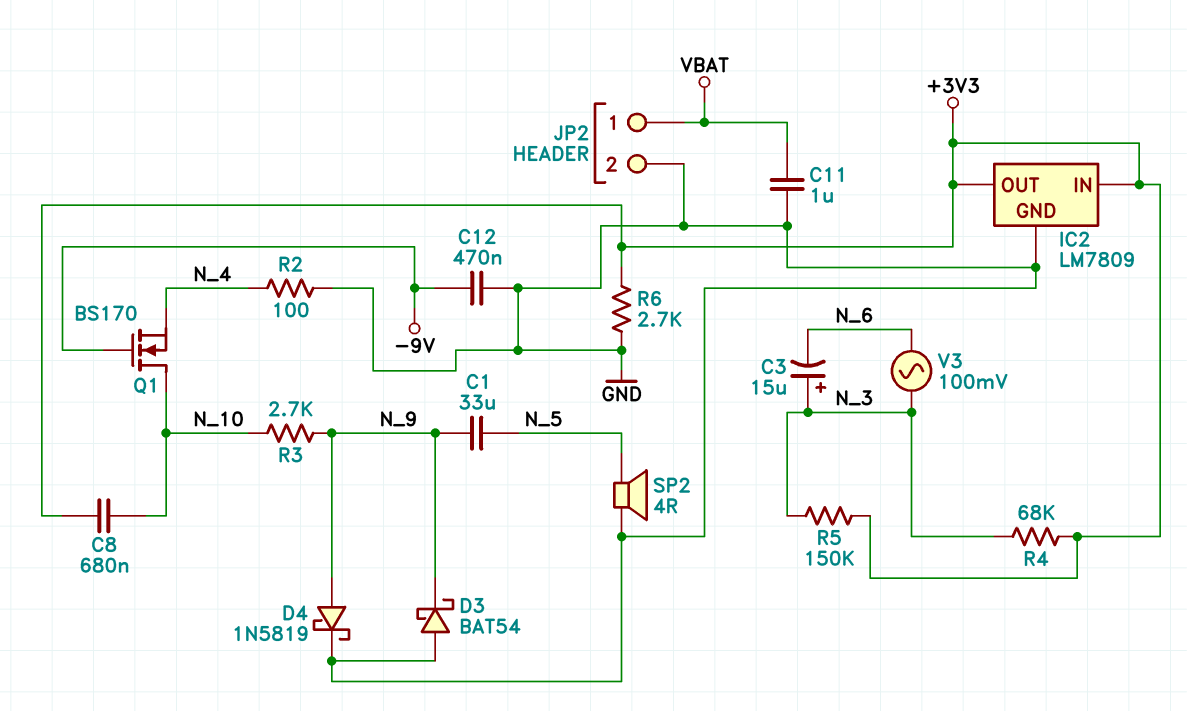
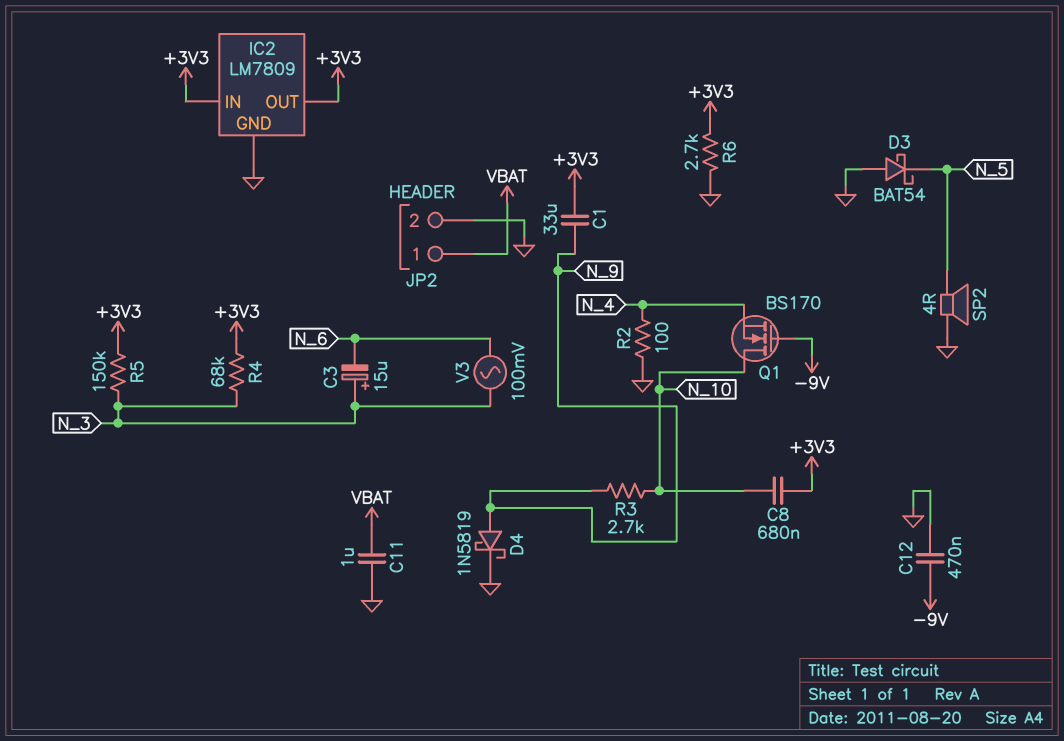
C1: 33uF (N_5, N_9) -> 33uF (+3V3, N_9)
D3: schottky BAT54 (A GND, K N_9) -> schottky BAT54 (A GND, K N_5)

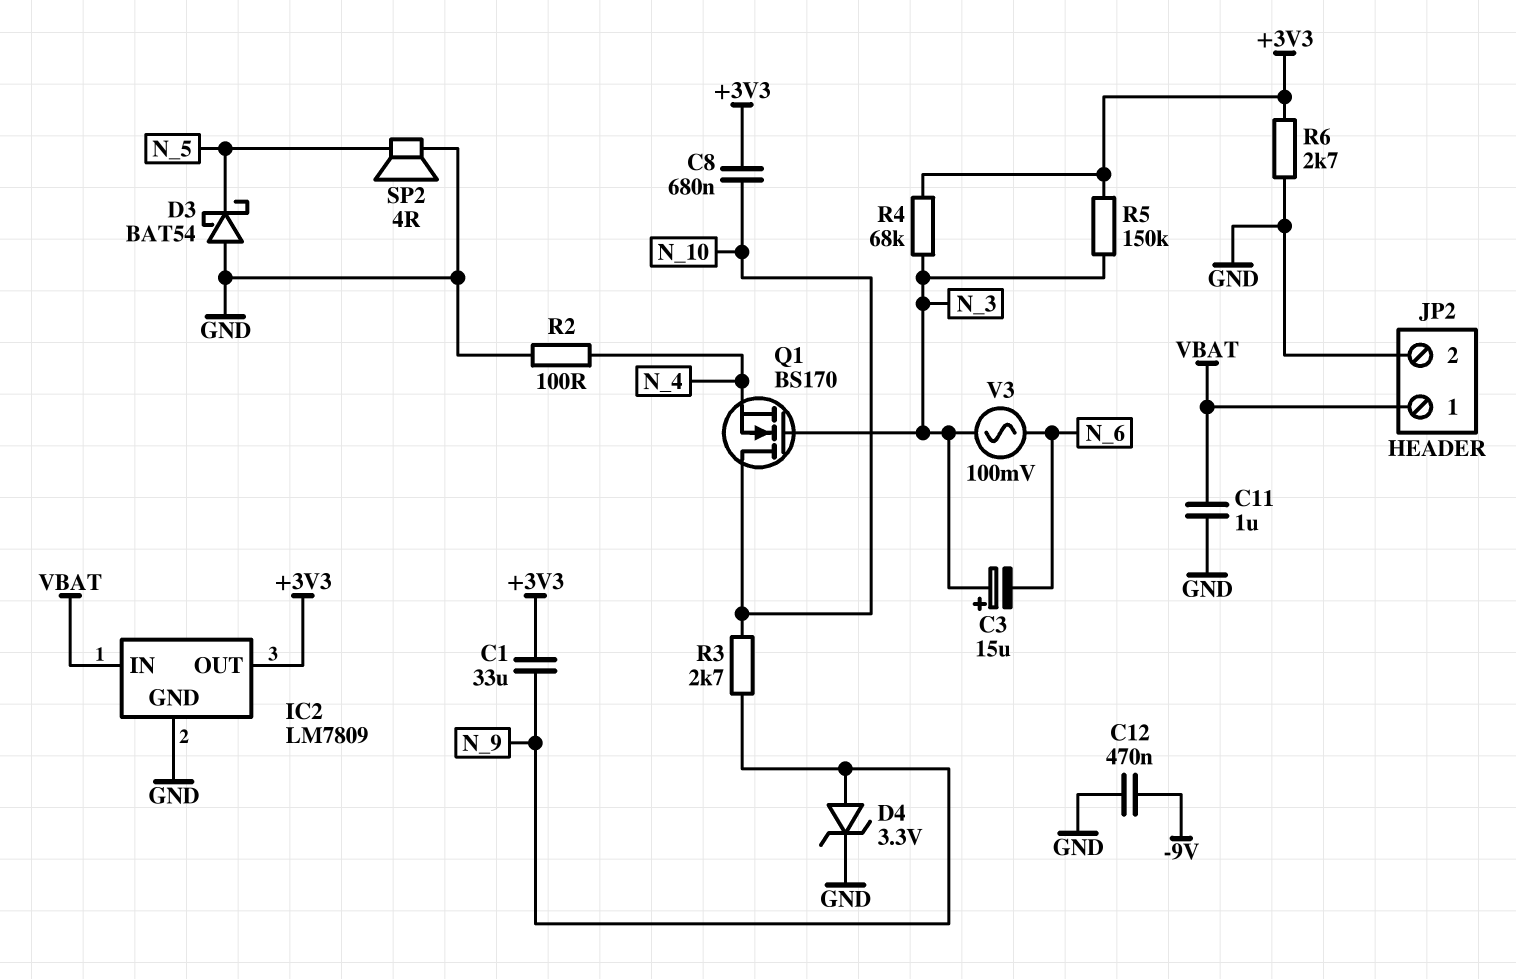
D4: schottky 1N5819 (A N_9, K GND) -> zener 3.3V (A N_9, K GND)
IC2 pin IN: +3V3 -> VBAT
Q1: NMOS BS170 (G -9V, D N_10, S N_4) -> NMOS BS170 (G N_3, D N_10, S N_4)

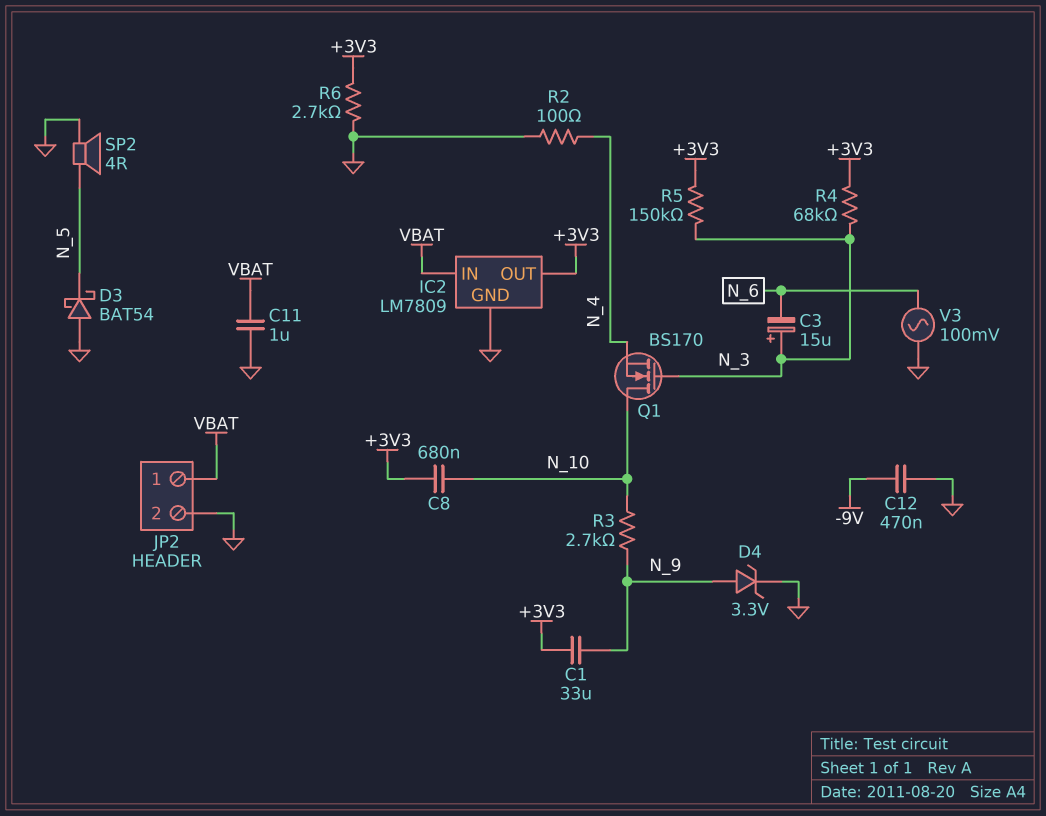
V3: AC 100mV (N_3, N_6) -> AC 100mV (GND, N_6)

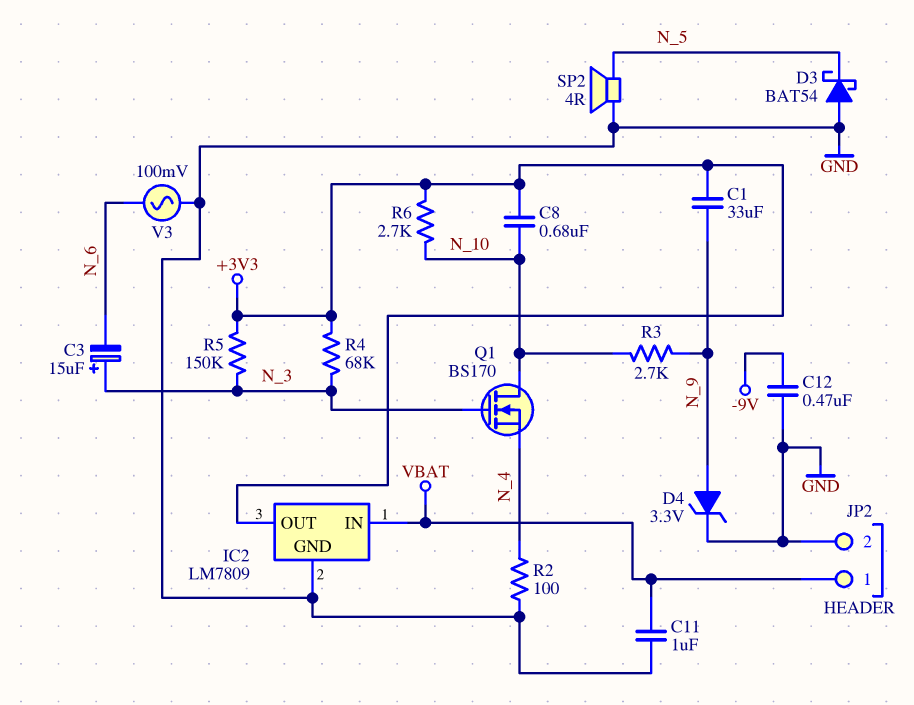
R6: 2.7k (+3V3, GND) -> 2.7k (+3V3, N_10)

